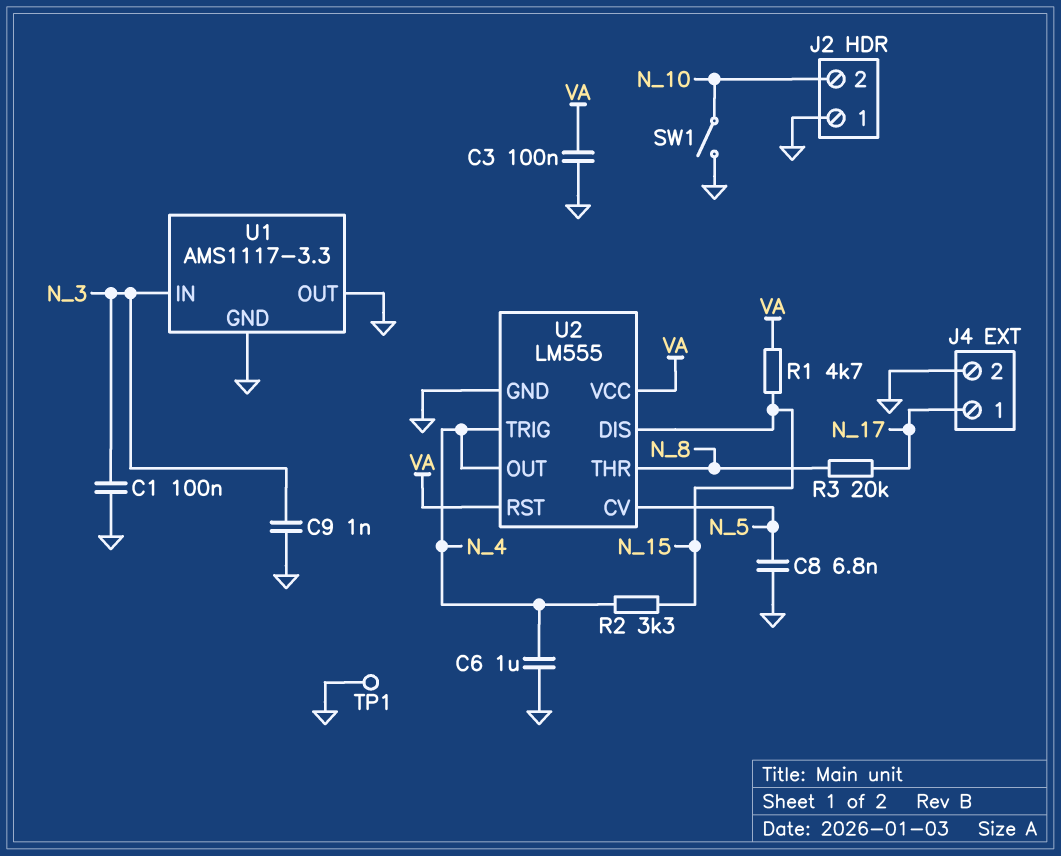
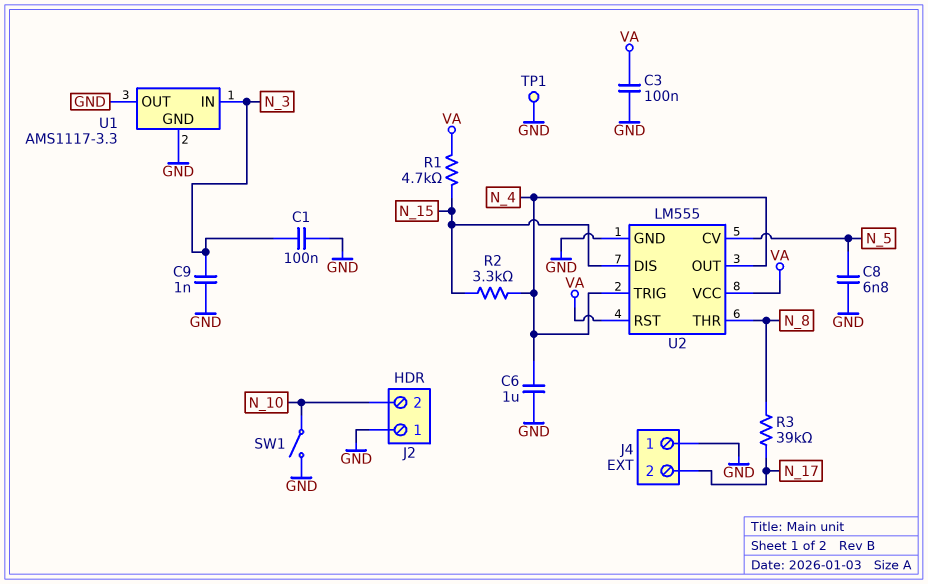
J4 pin 1: N_17 -> GND
J4 pin 2: GND -> N_17
R3: 20k (N_8, N_17) -> 39k (N_8, N_17)

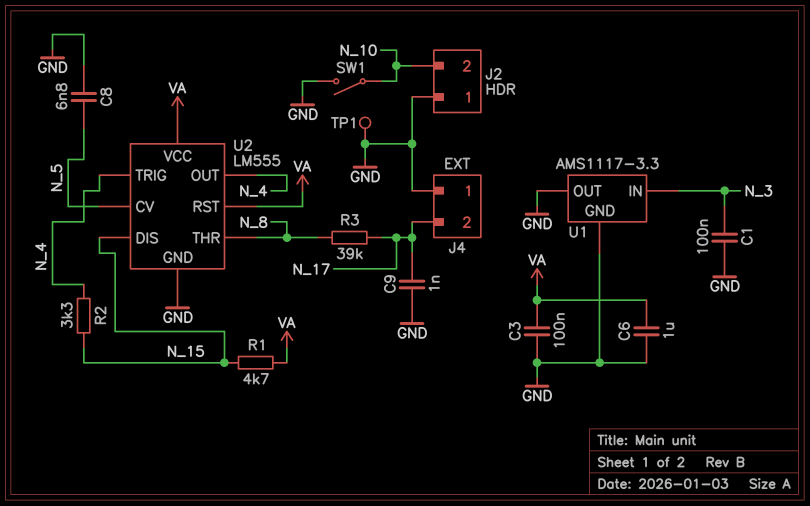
C6: 1uF (GND, N_4) -> 1uF (GND, VA)
C9: 1nF (GND, N_3) -> 1nF (GND, N_17)

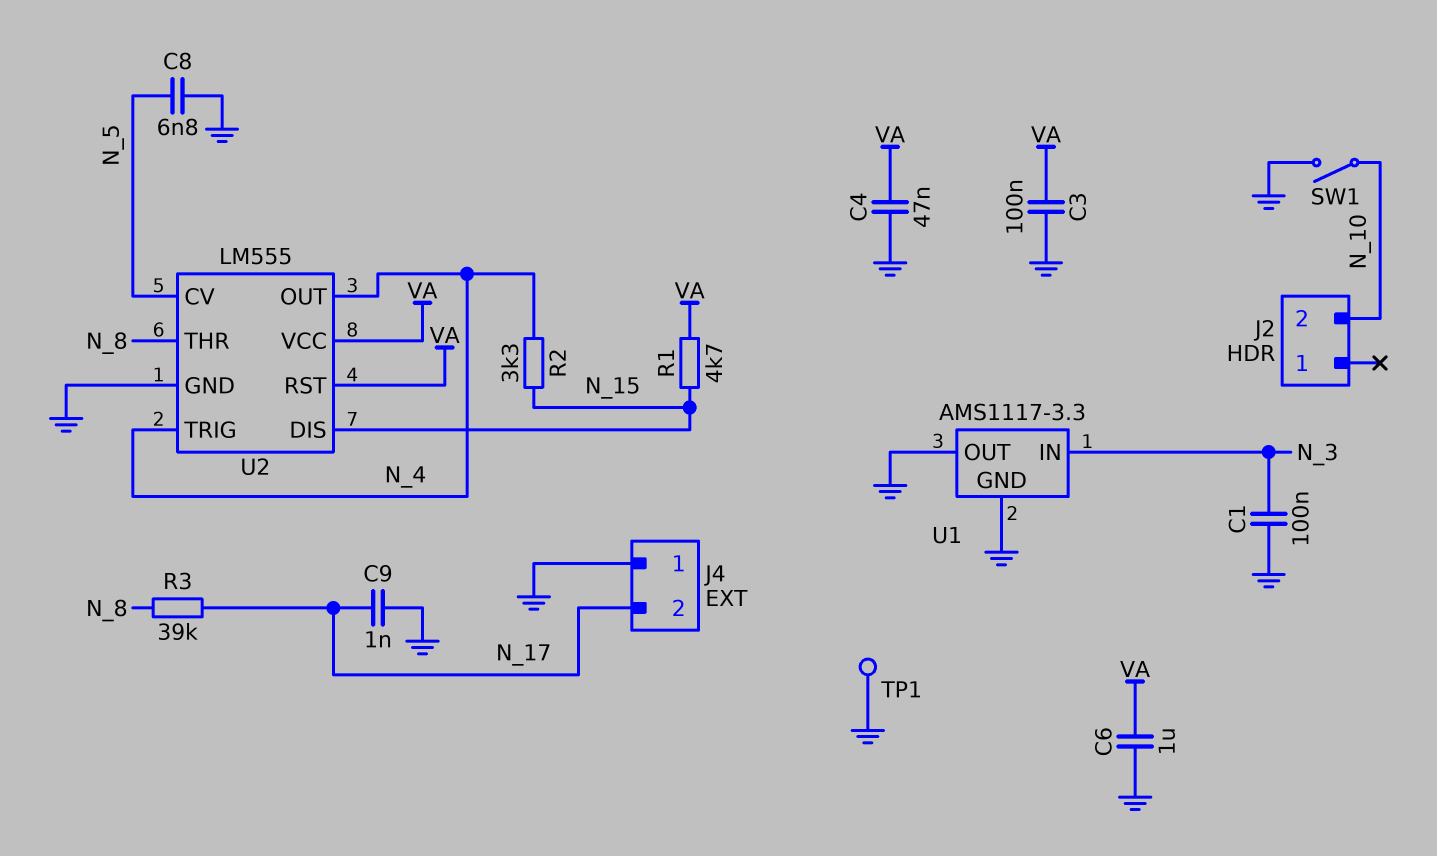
C4: none -> 47nF (GND, VA)
J2 pin 1: GND -> none

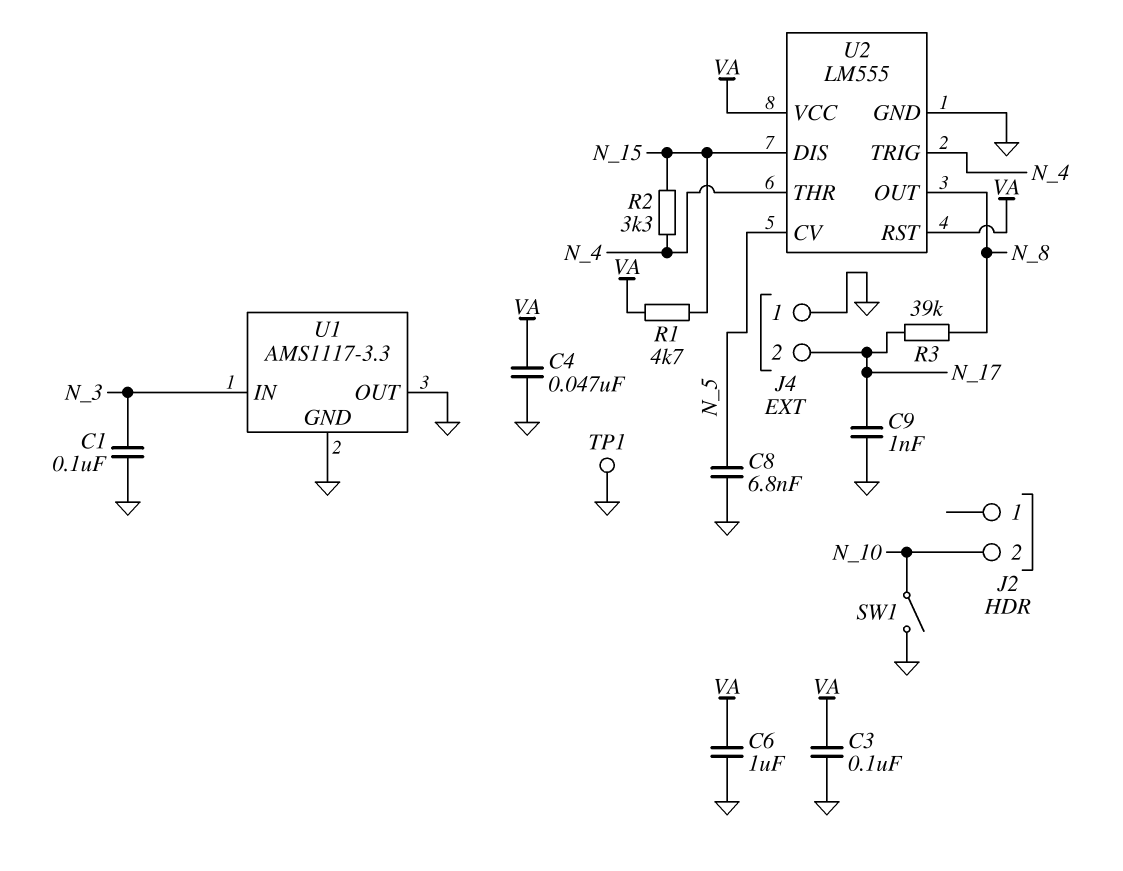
U2 pin OUT: N_4 -> N_8
U2 pin THR: N_8 -> N_4

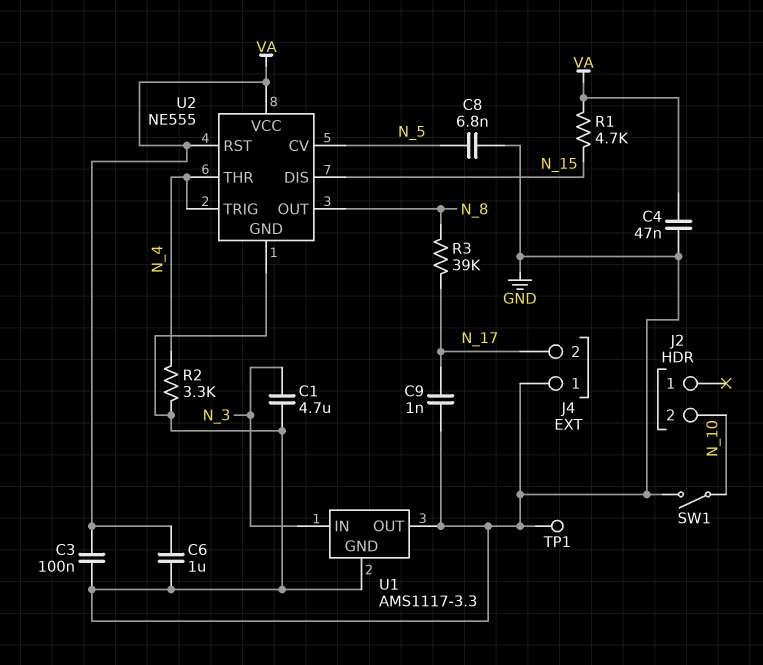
C1: 100nF (GND, N_3) -> 4.7uF (GND, N_3)
R2: 3.3k (N_4, N_15) -> 3.3k (GND, N_4)
U2: LM555 -> NE555

